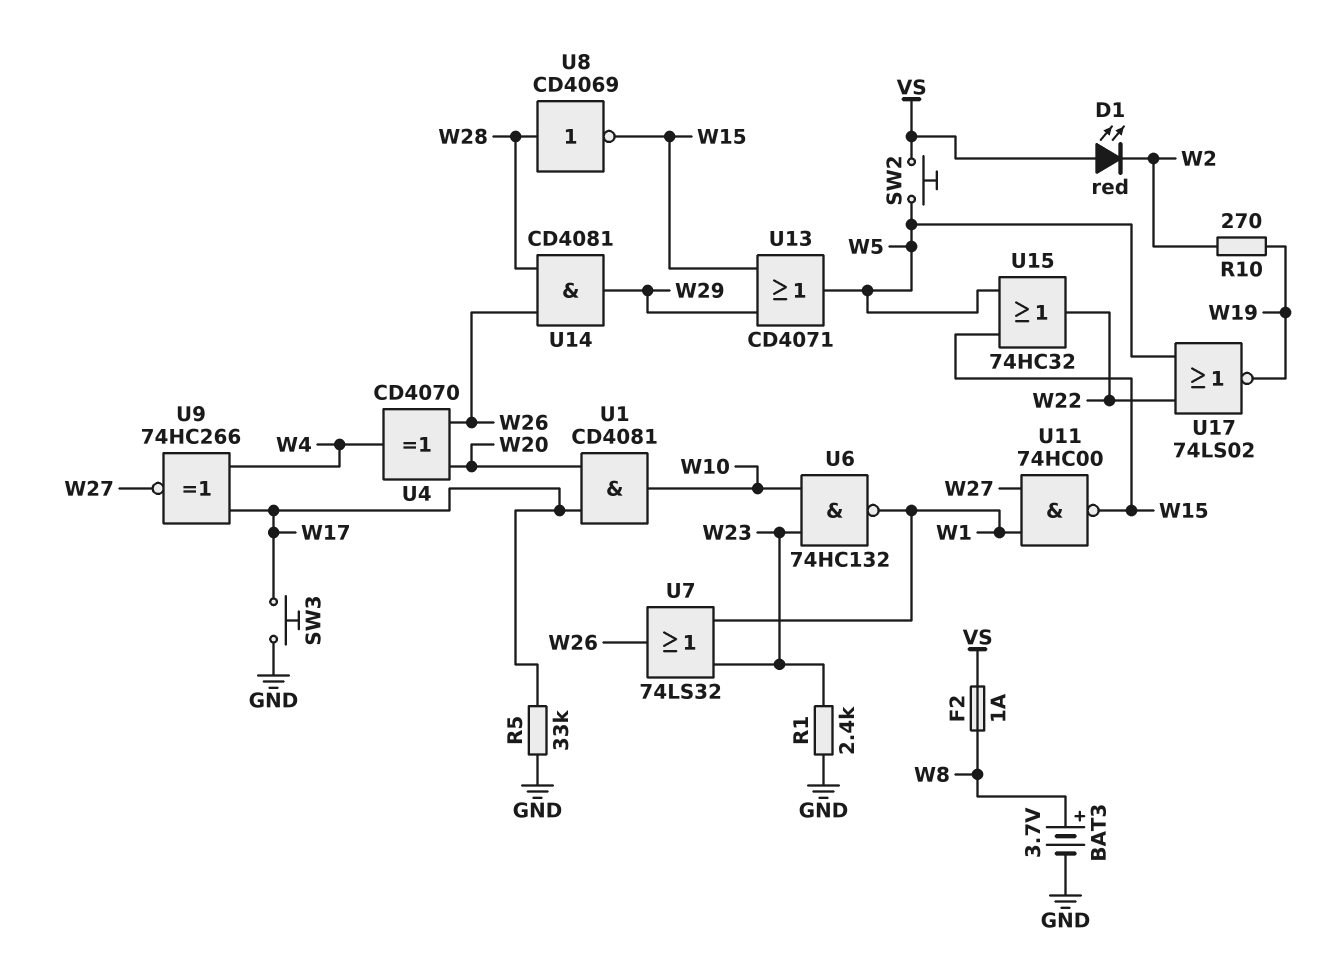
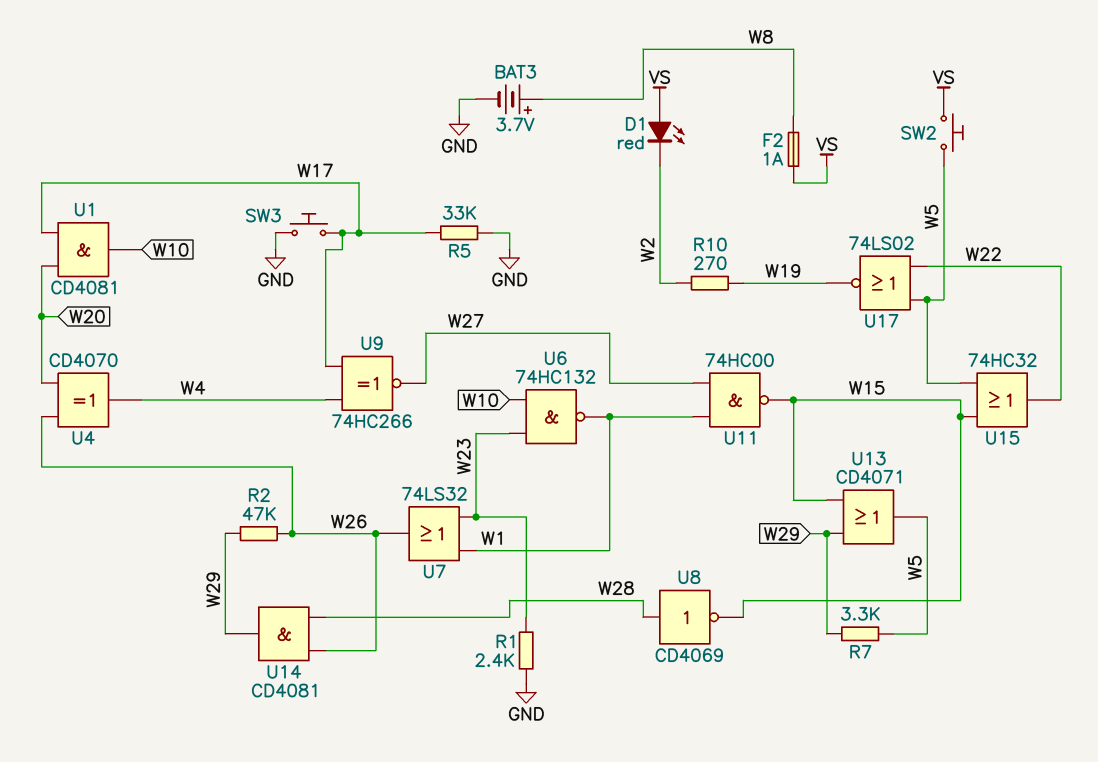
R2: none -> 47k (W26, W29)
R7: none -> 3.3k (W5, W29)

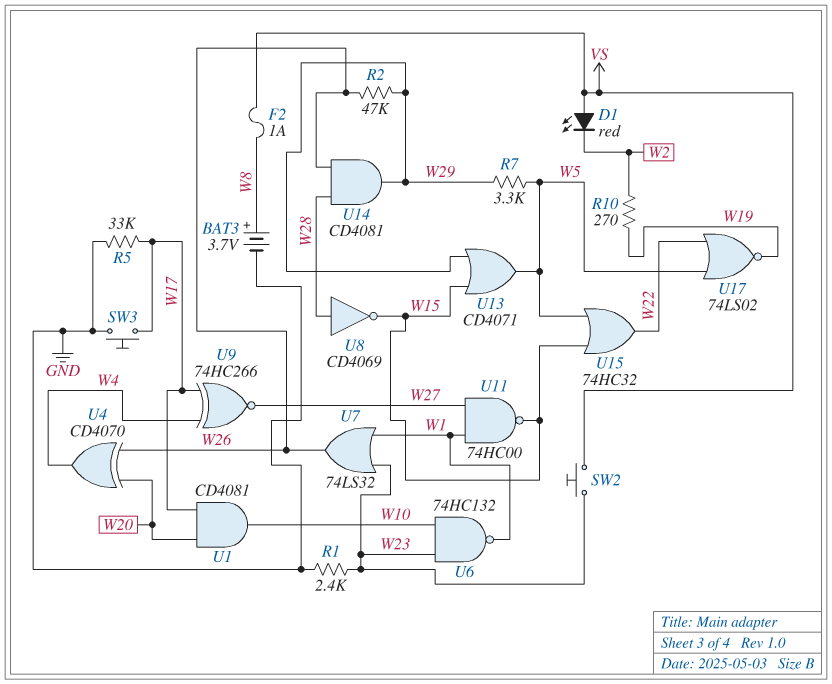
SW2: button (VS, W5) -> button (VS, W23)

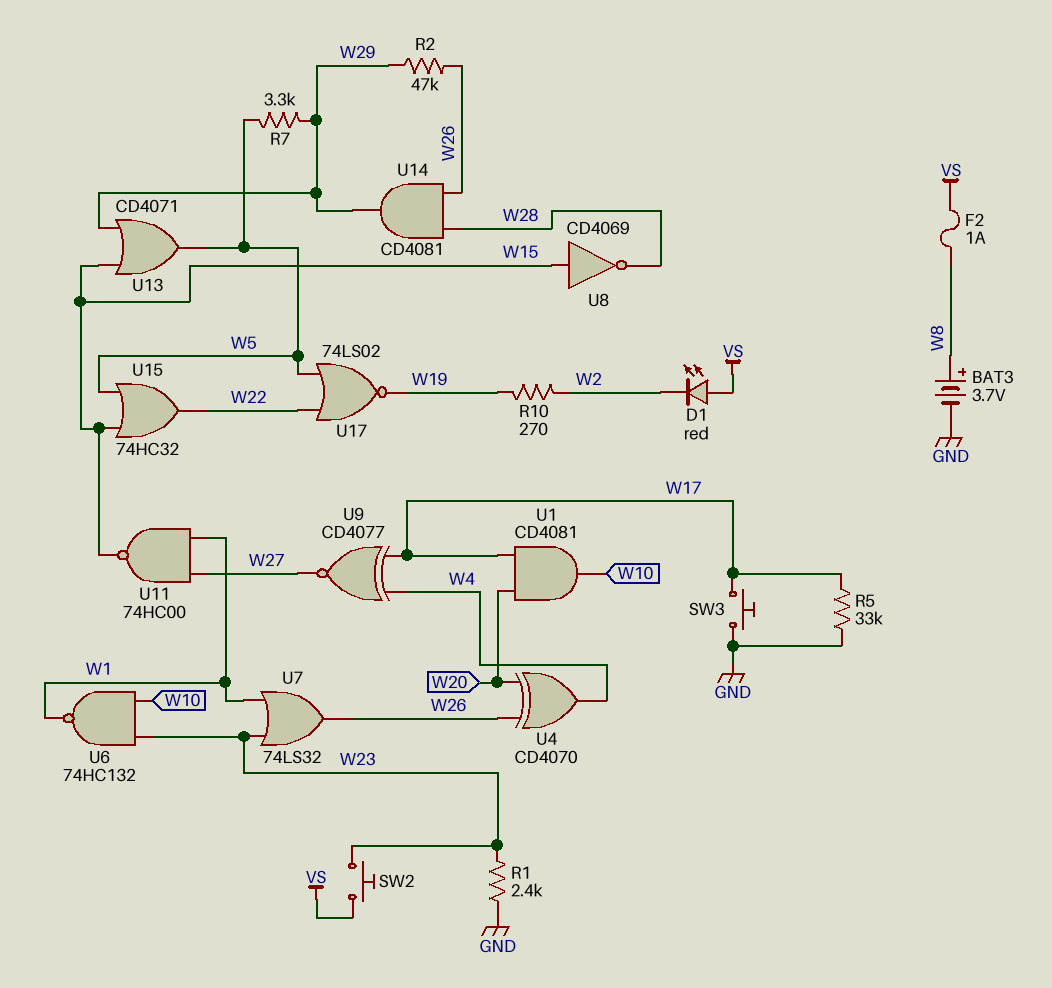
U8: NOT CD4069 (in W28, out W15) -> NOT CD4069 (in W15, out W28)
U9: XNOR 74HC266 (in W4, in W17, out W27) -> XNOR CD4077 (in W4, in W17, out W27)

